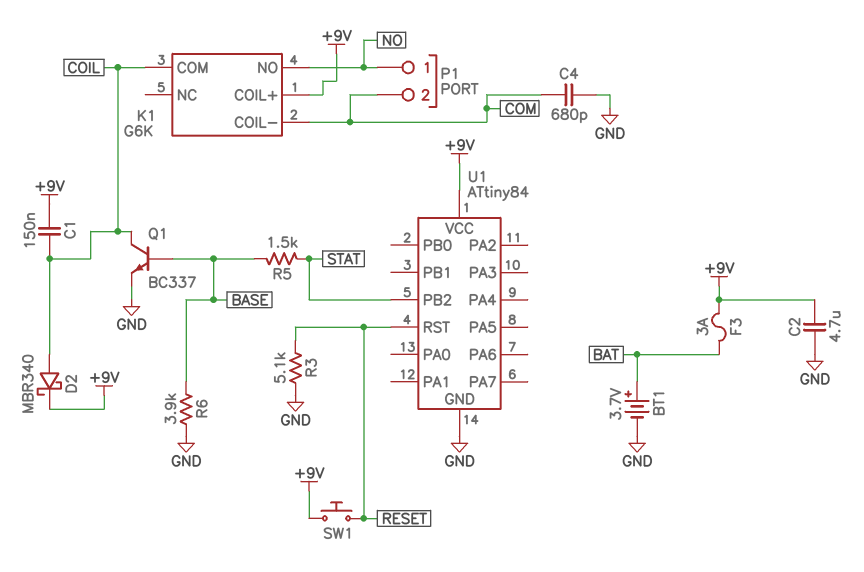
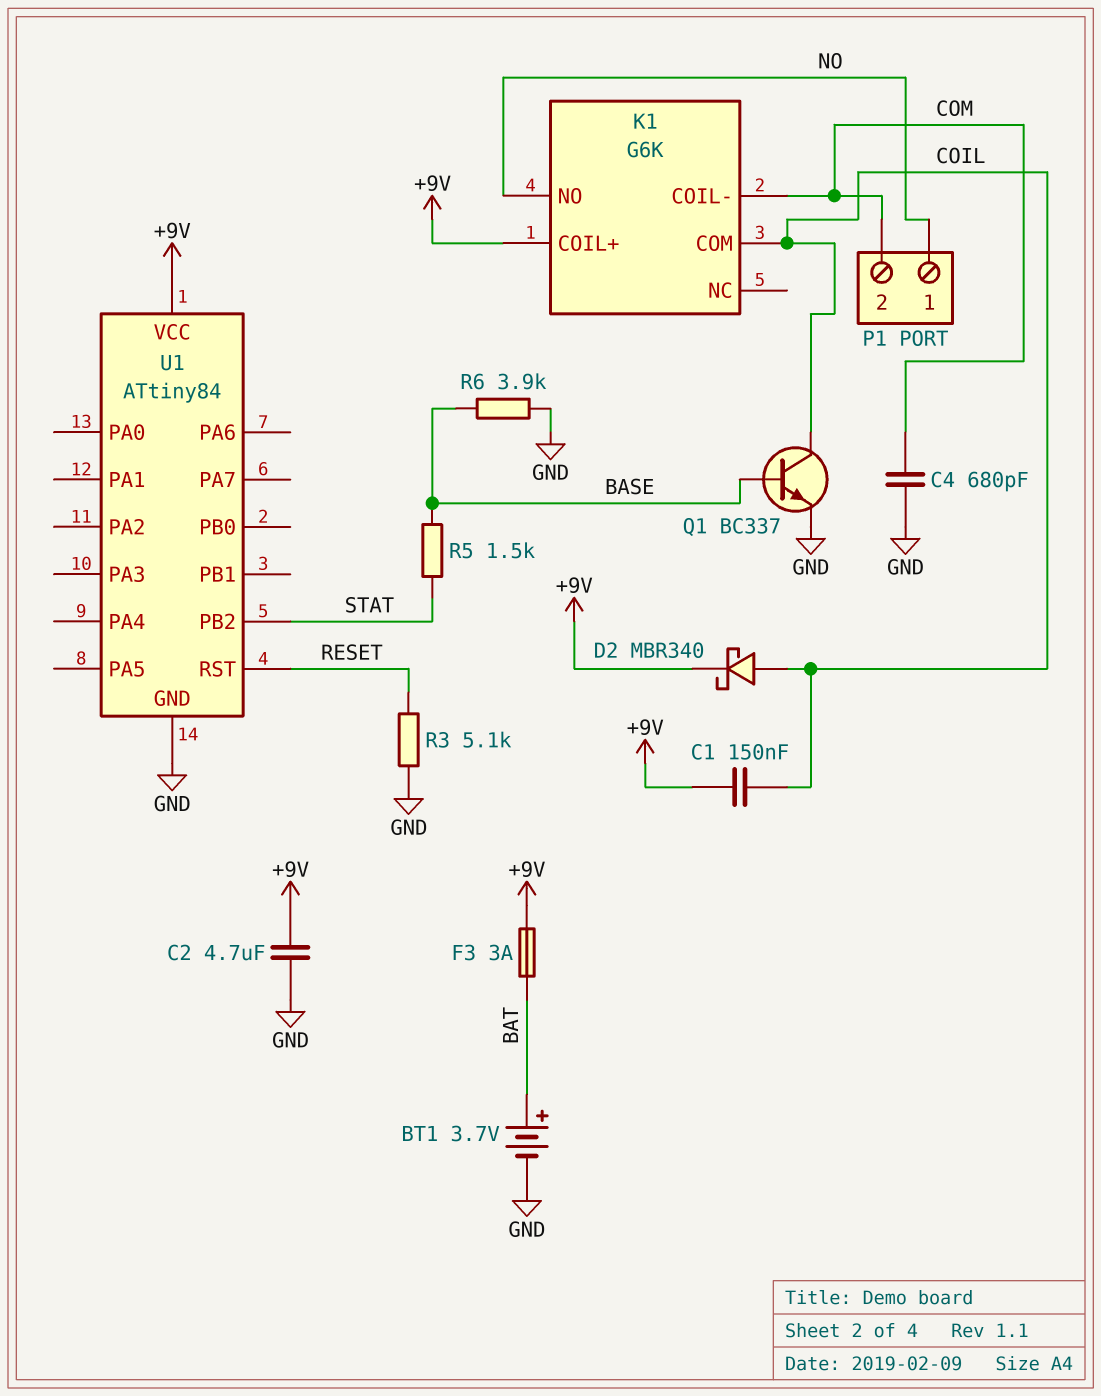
SW1: button (+9V, RESET) -> none

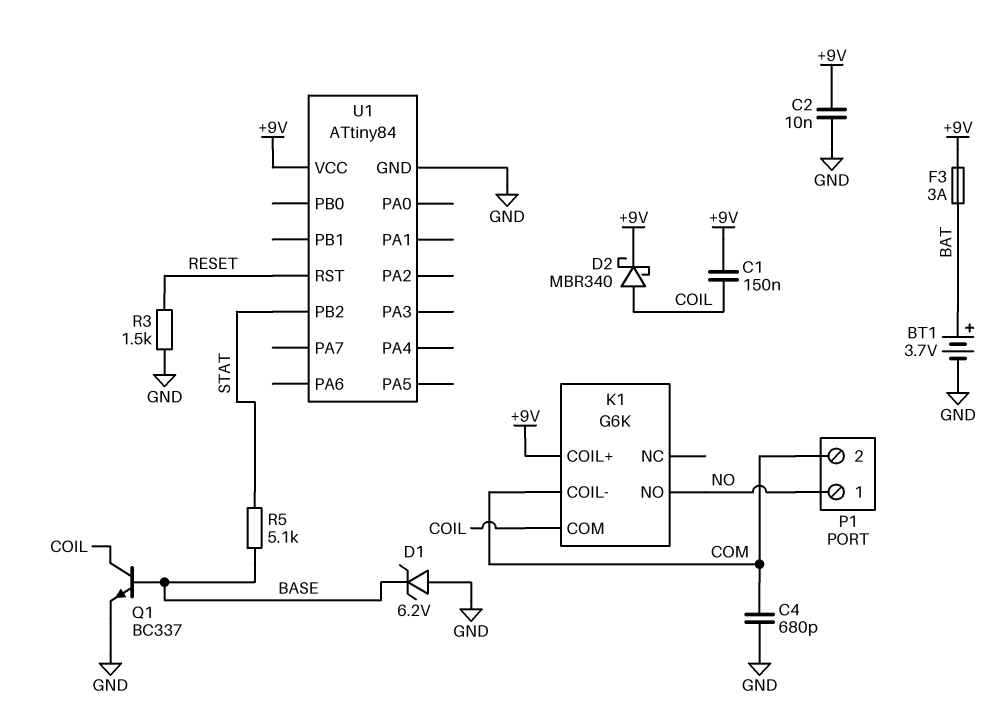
C2: 4.7uF (+9V, GND) -> 10nF (+9V, GND)
D1: none -> zener 6.2V (A GND, K BASE)
R3: 5.1k (GND, RESET) -> 1.5k (GND, RESET)
R5: 1.5k (BASE, STAT) -> 5.1k (BASE, STAT)
R6: 3.9k (BASE, GND) -> none

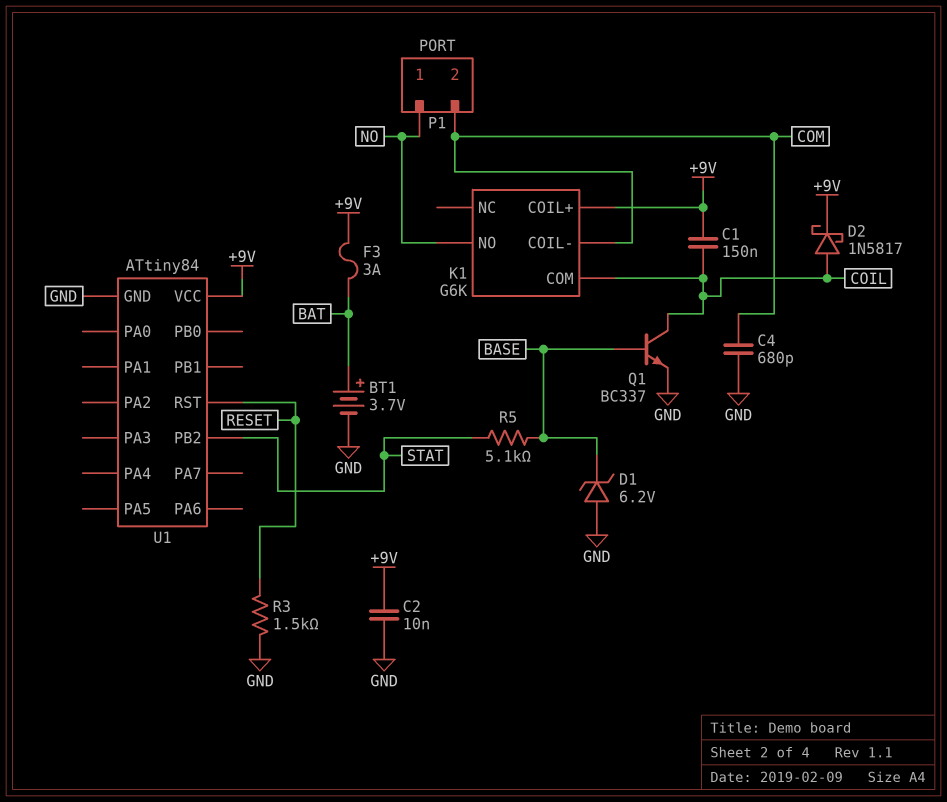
D2: schottky MBR340 (A COIL, K +9V) -> schottky 1N5817 (A COIL, K +9V)

